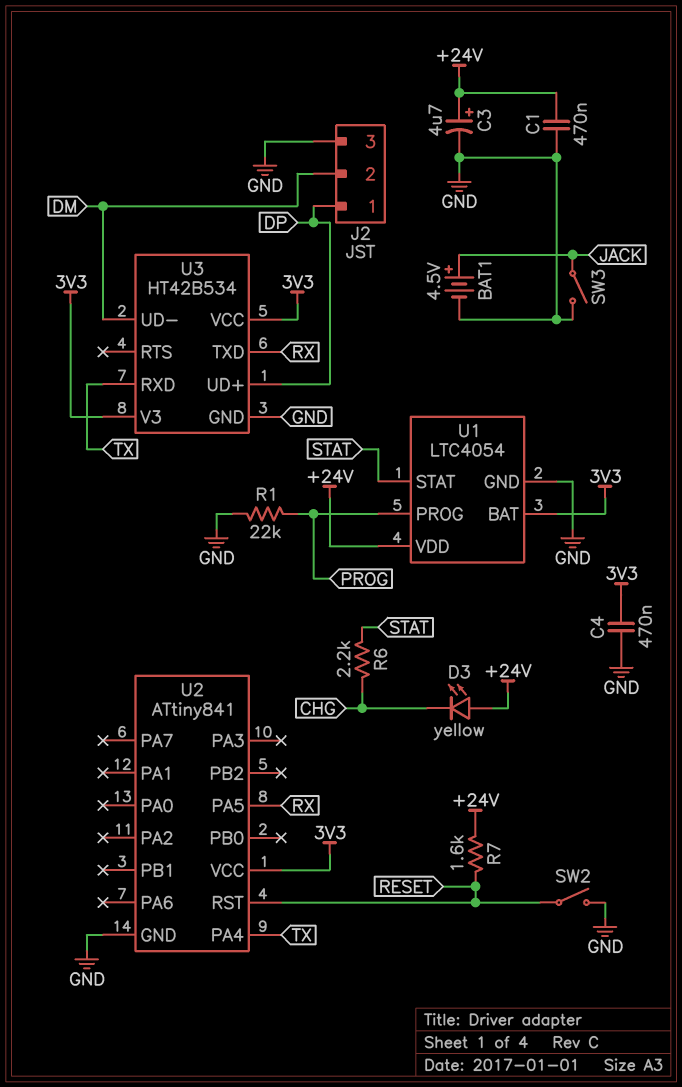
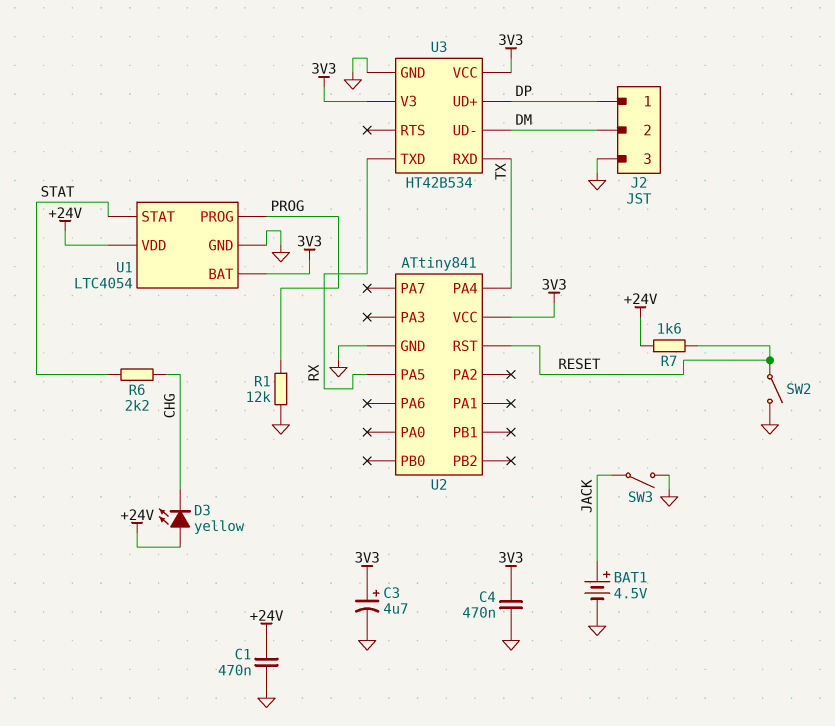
C3: 4.7uF (plus +24V, minus GND) -> 4.7uF (plus 3V3, minus GND)
R1: 22k (GND, PROG) -> 12k (GND, PROG)

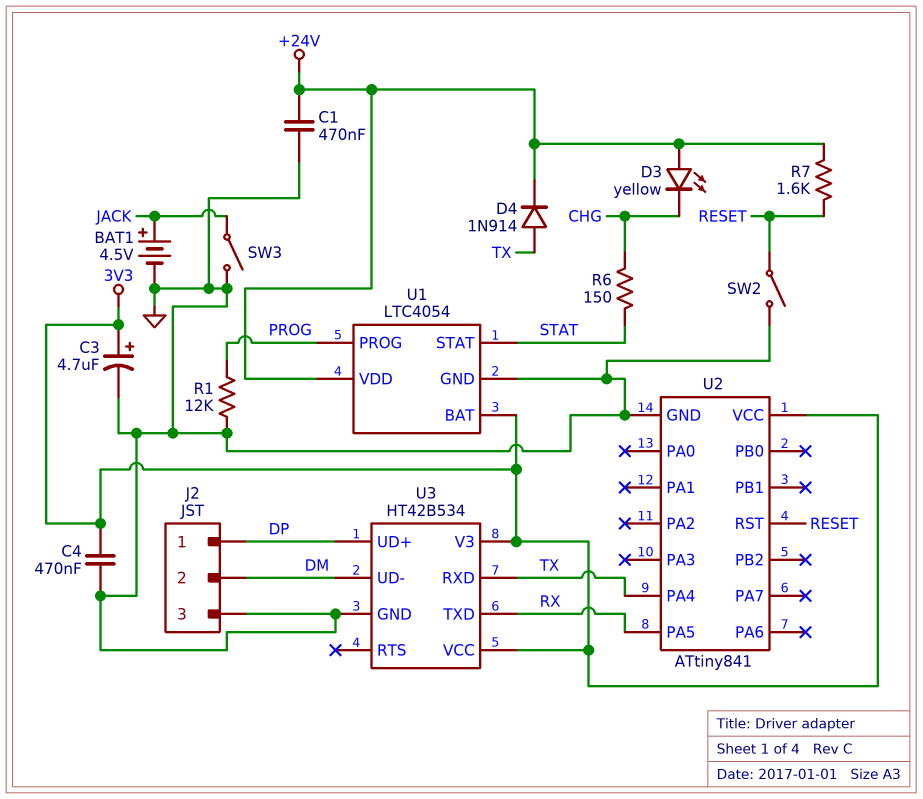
D4: none -> diode 1N914 (A TX, K +24V)
R6: 2.2k (CHG, STAT) -> 150 (CHG, STAT)

